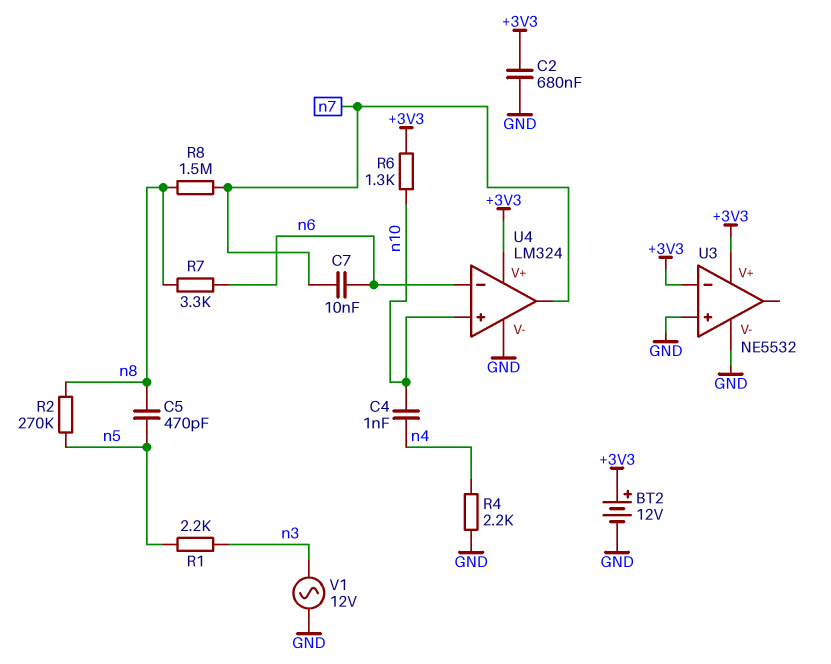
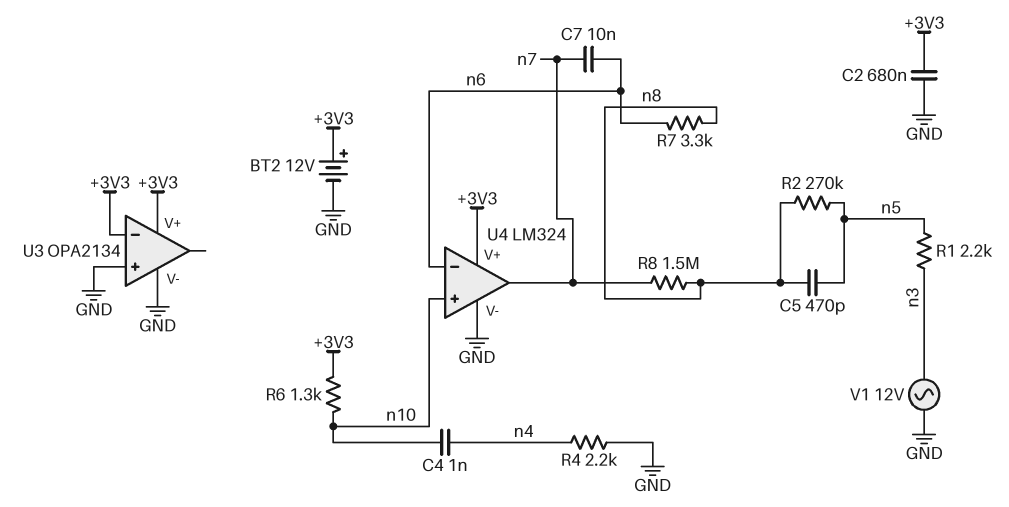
U3: NE5532 -> OPA2134

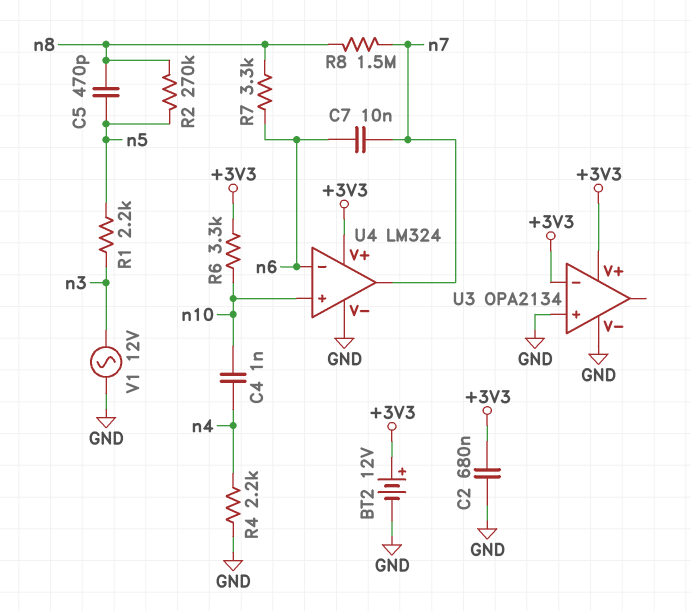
R6: 1.3k (+3V3, n10) -> 3.3k (+3V3, n10)

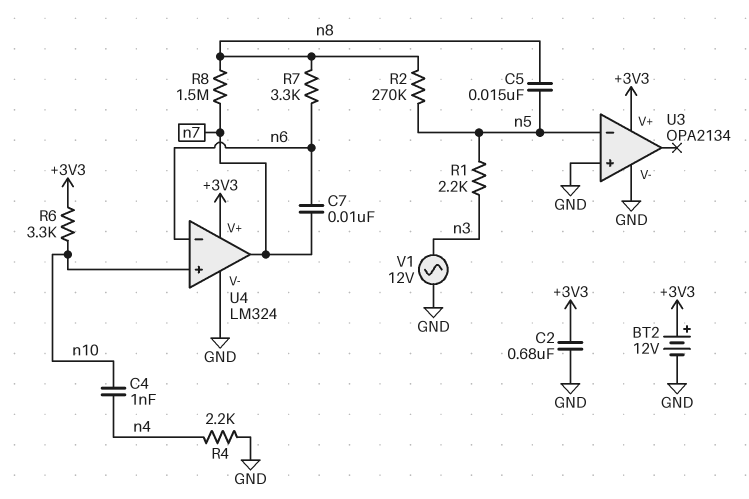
C5: 470pF (n5, n8) -> 15nF (n5, n8)
U3 pin in-: +3V3 -> n5

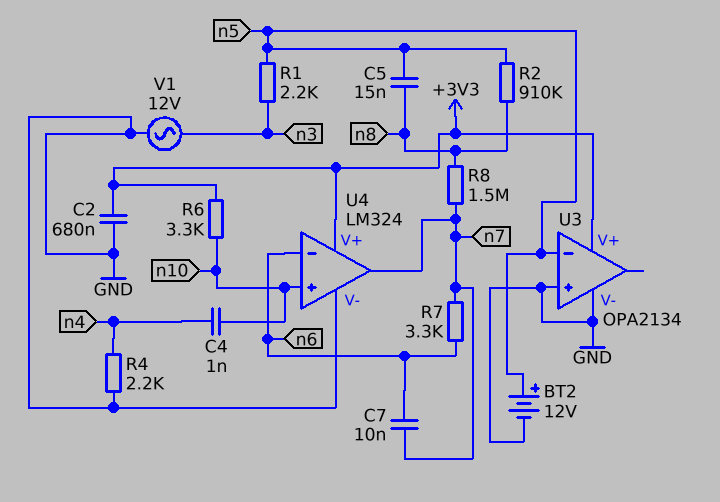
BT2: 12V (plus +3V3, minus GND) -> 12V (plus n5, minus GND)
R2: 270k (n5, n8) -> 910k (n5, n8)
R7: 3.3k (n6, n8) -> 3.3k (n6, n7)

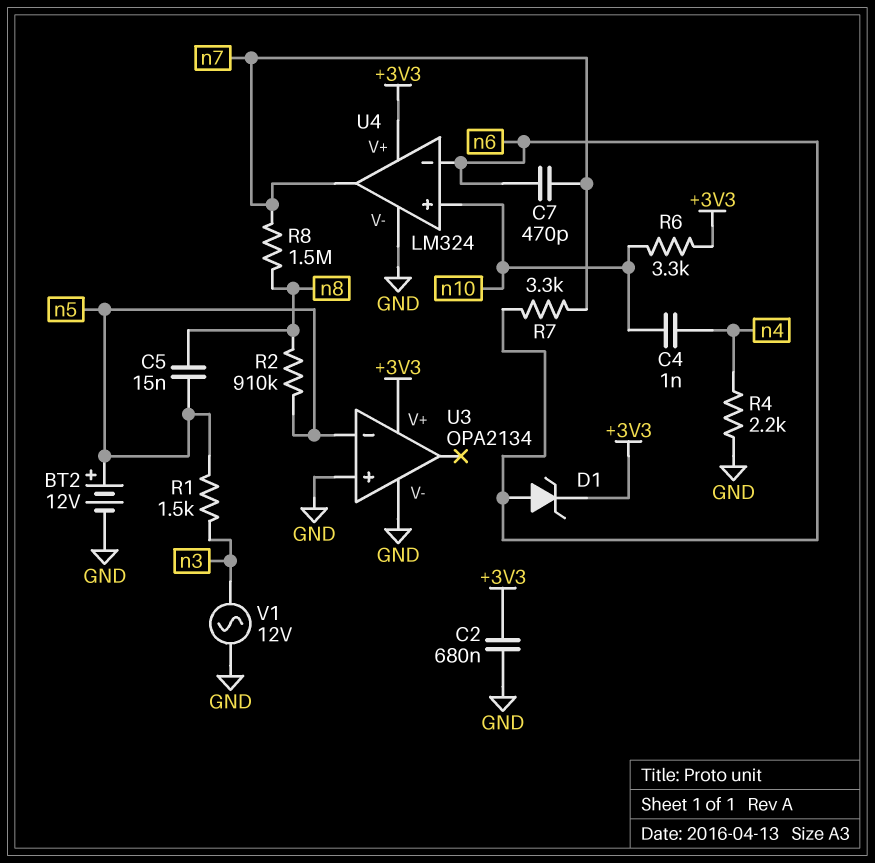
C7: 10nF (n6, n7) -> 470pF (n6, n7)
D1: none -> zener (A n6, K +3V3)
R1: 2.2k (n3, n5) -> 1.5k (n3, n5)

